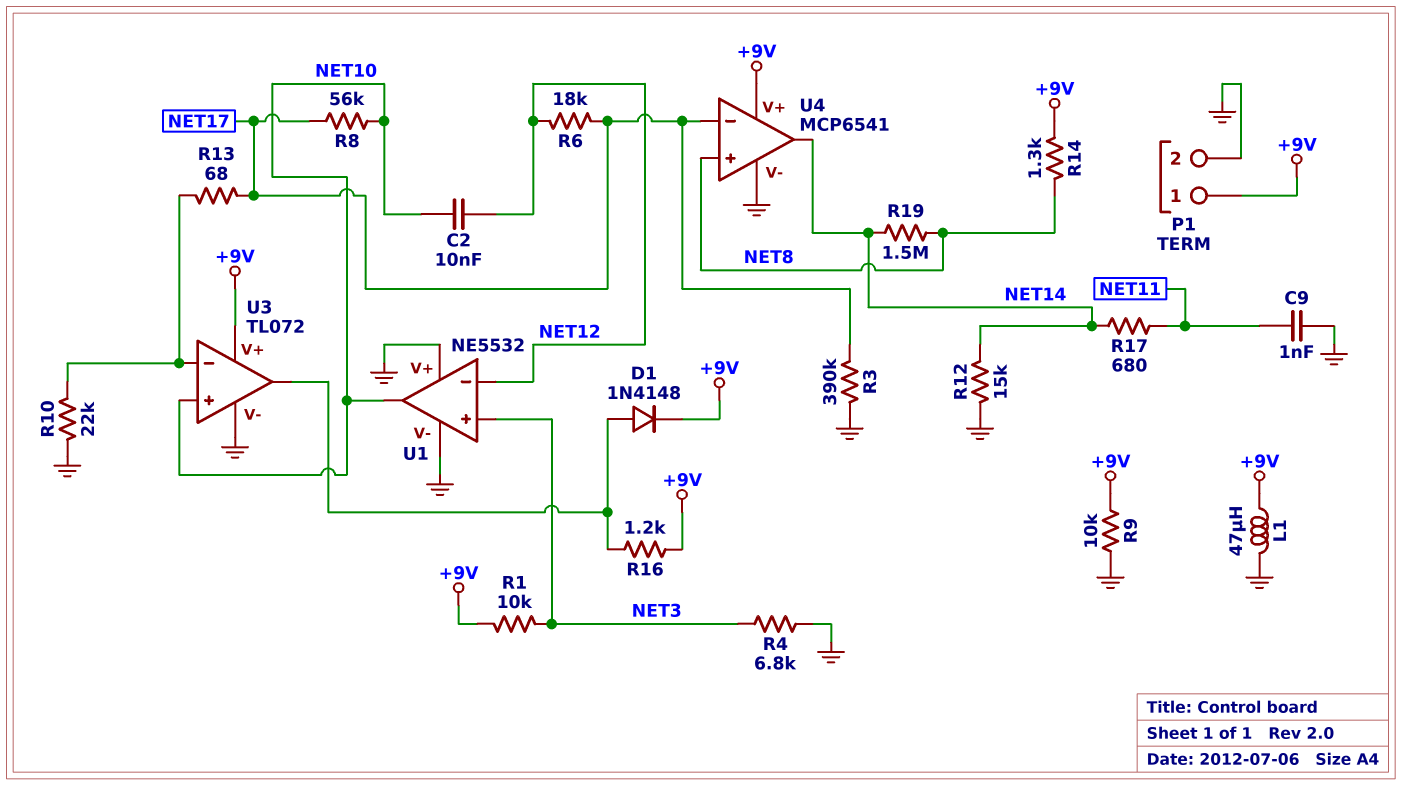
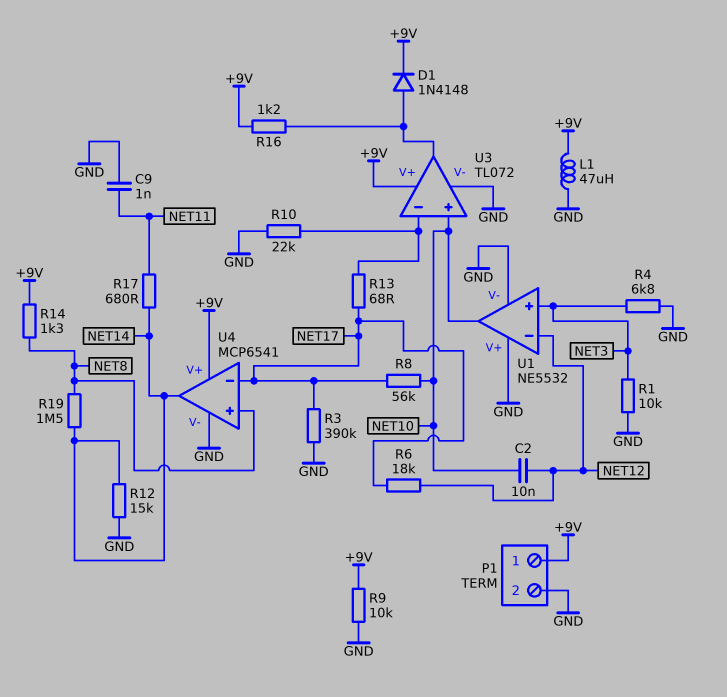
R1: 10k (+9V, NET3) -> 10k (GND, NET3)

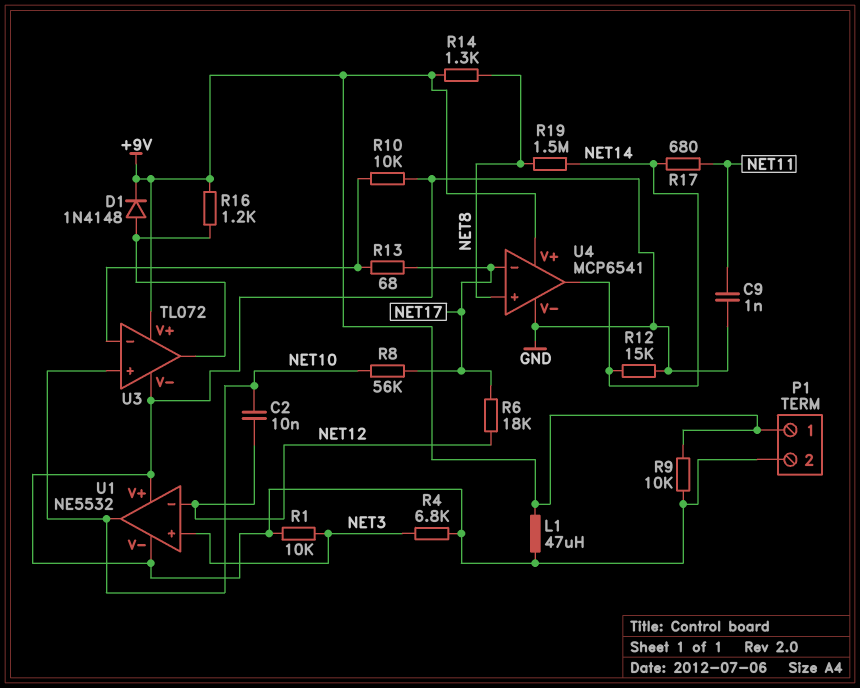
R3: 390k (GND, NET17) -> none
R10: 22k (GND, U3/in-) -> 10k (GND, U3/in-)

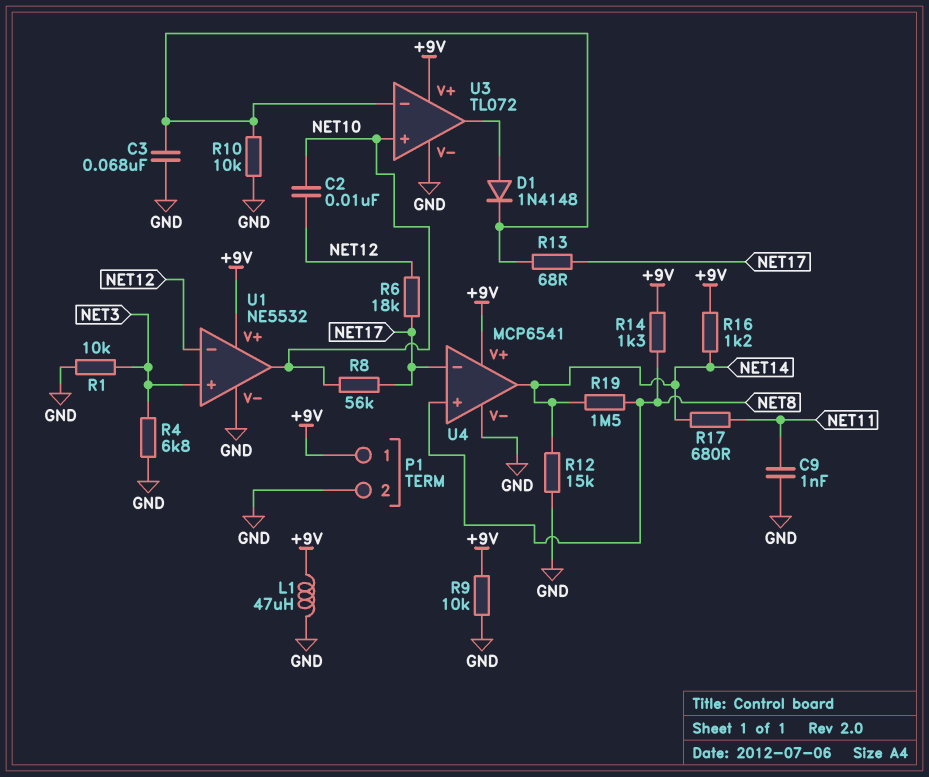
C3: none -> 68nF (GND, U3/in-)
D1: diode 1N4148 (A U3/out, K +9V) -> diode 1N4148 (A U3/out, K U3/in-)
R16: 1.2k (+9V, U3/out) -> 1.2k (+9V, NET14)
U1 pin V+: GND -> +9V

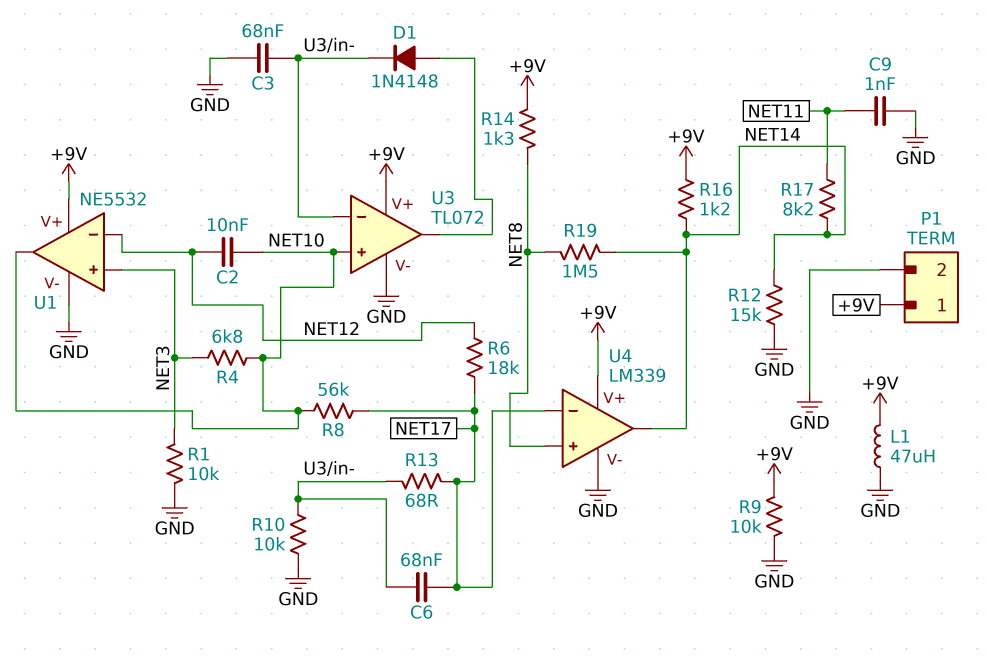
C6: none -> 68nF (NET17, U3/in-)
R4: 6.8k (GND, NET3) -> 6.8k (NET3, NET10)
R17: 680 (NET11, NET14) -> 8.2k (NET11, NET14)
U4: MCP6541 -> LM339

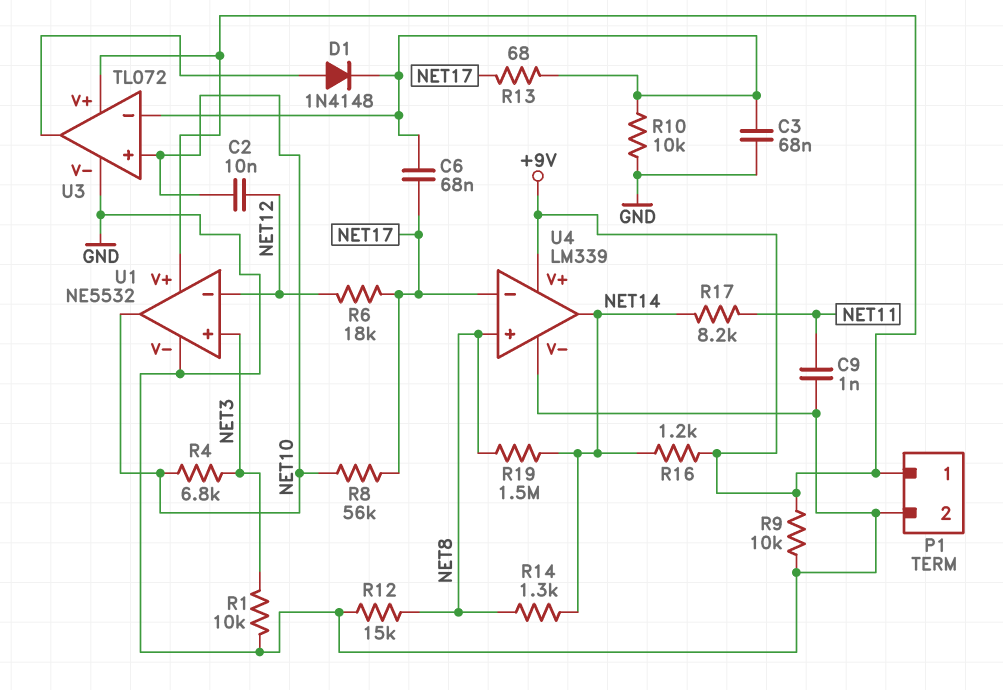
L1: 47uH (+9V, GND) -> none
R12: 15k (GND, NET14) -> 15k (GND, NET8)
R14: 1.3k (+9V, NET8) -> 1.3k (NET8, NET14)

